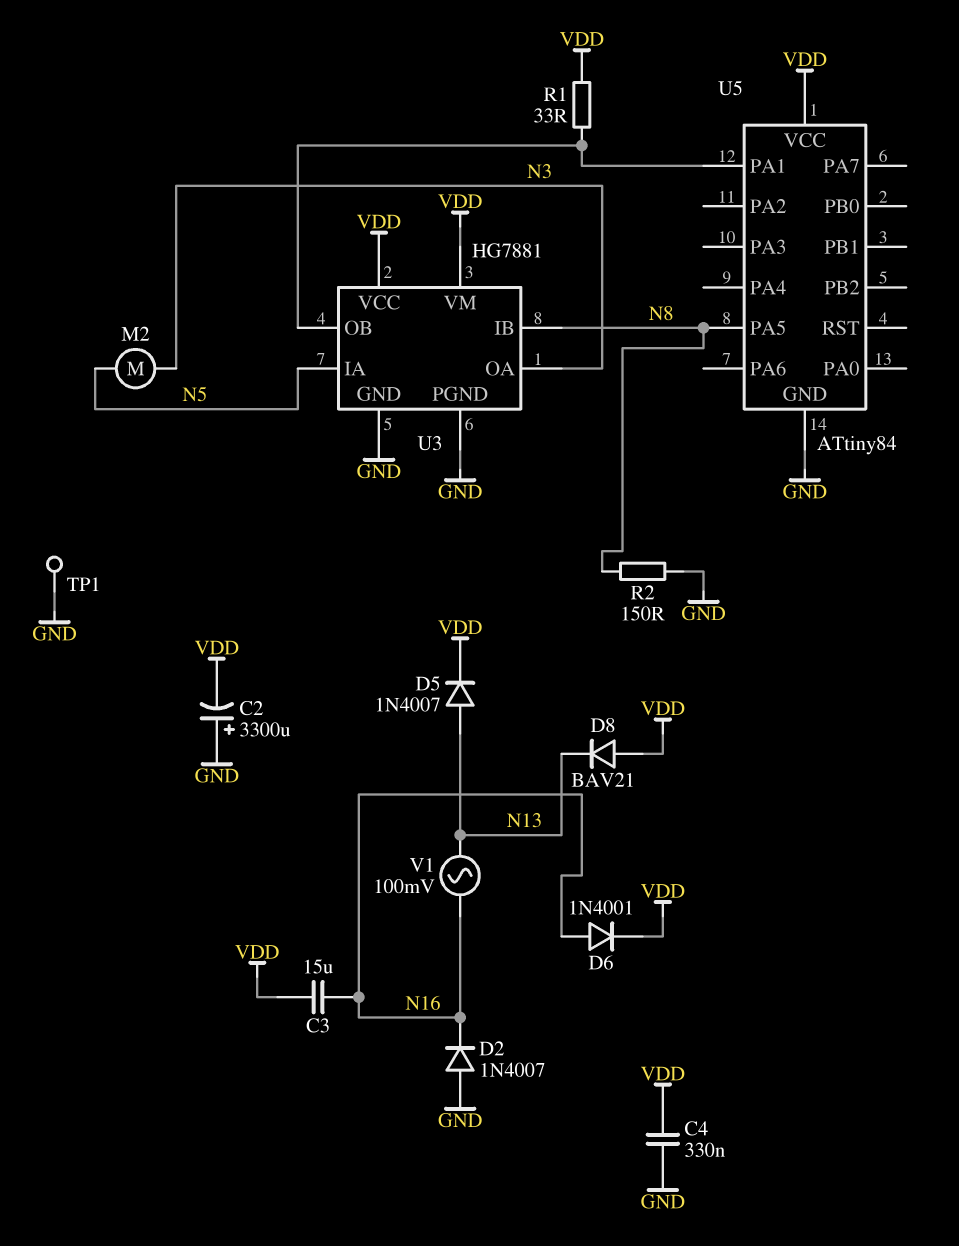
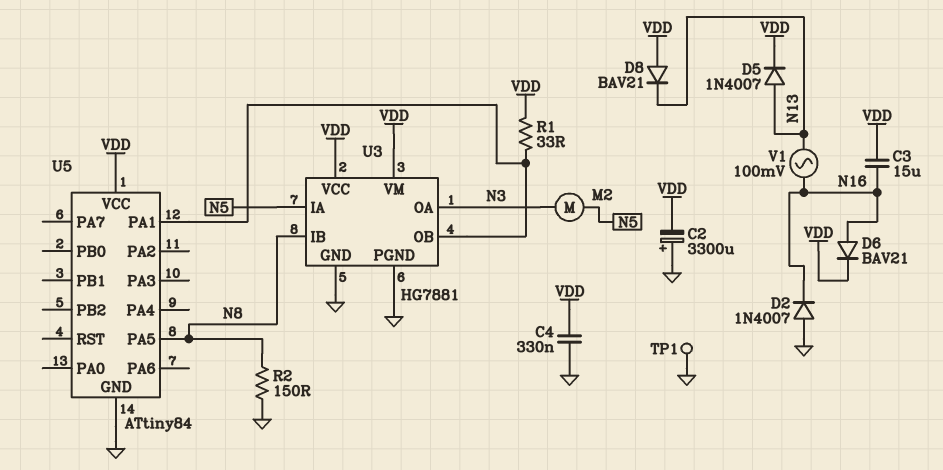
D6: diode 1N4001 (A N16, K VDD) -> diode BAV21 (A N16, K VDD)

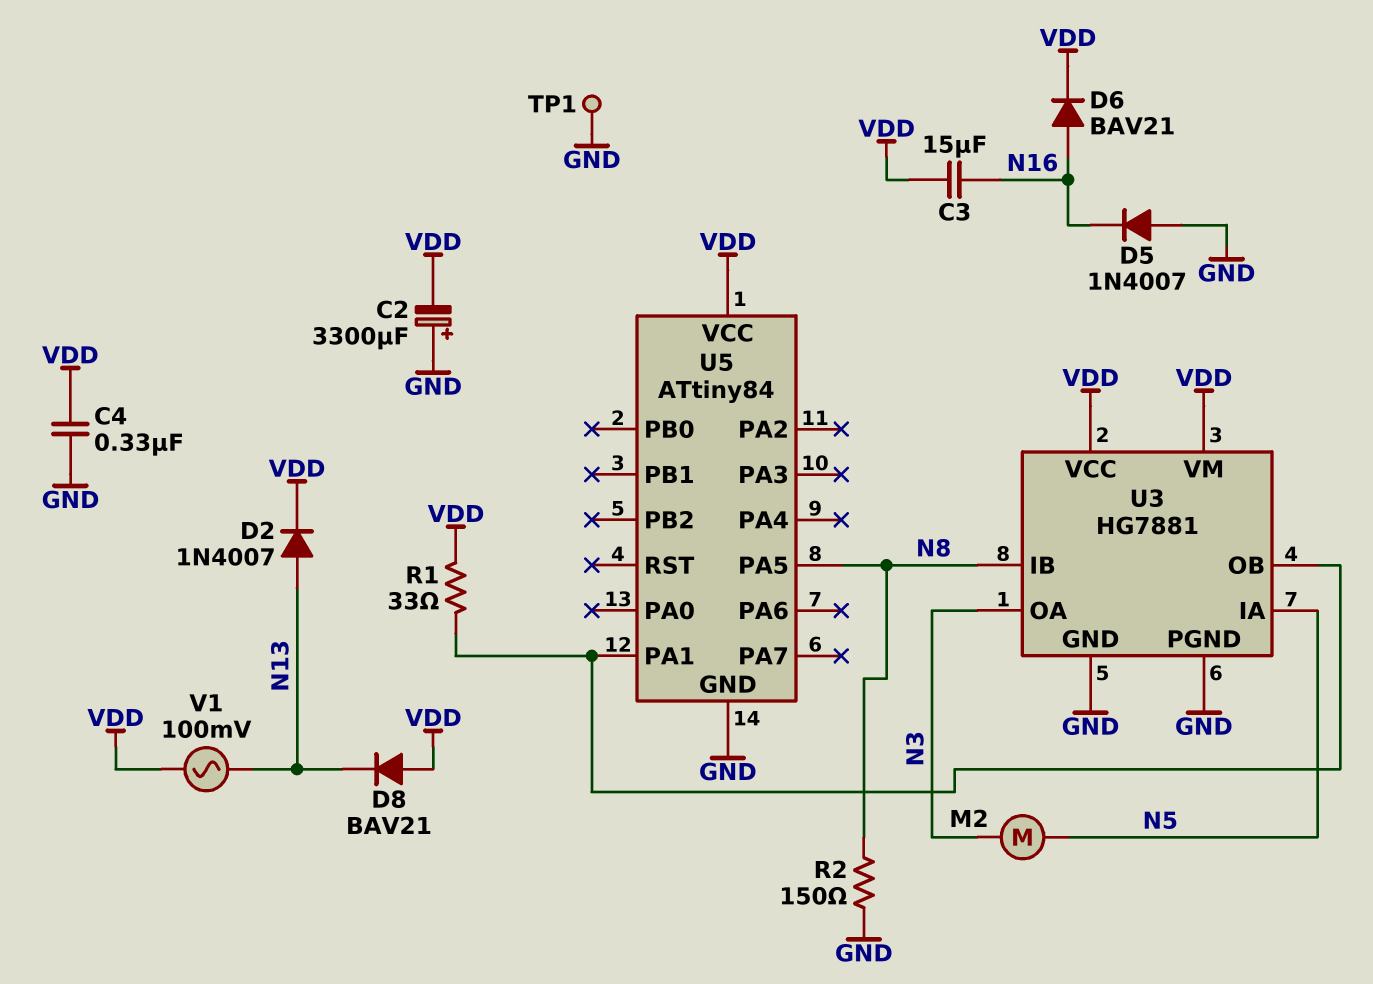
D2: diode 1N4007 (A GND, K N16) -> diode 1N4007 (A N13, K VDD)
D5: diode 1N4007 (A N13, K VDD) -> diode 1N4007 (A GND, K N16)
V1: AC 100mV (N13, N16) -> AC 100mV (N13, VDD)

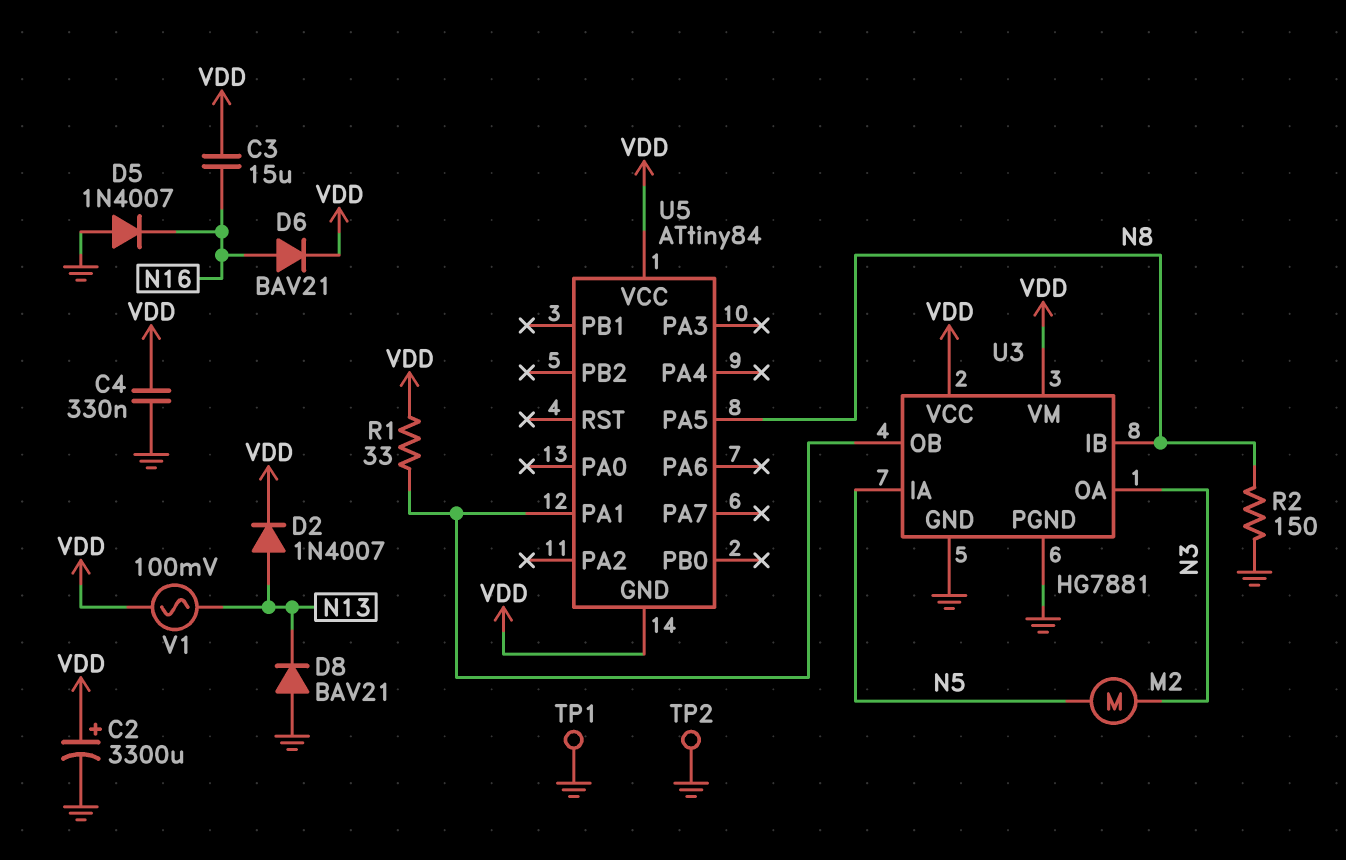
C2: 3300uF (plus GND, minus VDD) -> 3300uF (plus VDD, minus GND)
D8: diode BAV21 (A VDD, K N13) -> diode BAV21 (A GND, K N13)
TP2: none -> test point (GND)
U5 pin GND: GND -> VDD

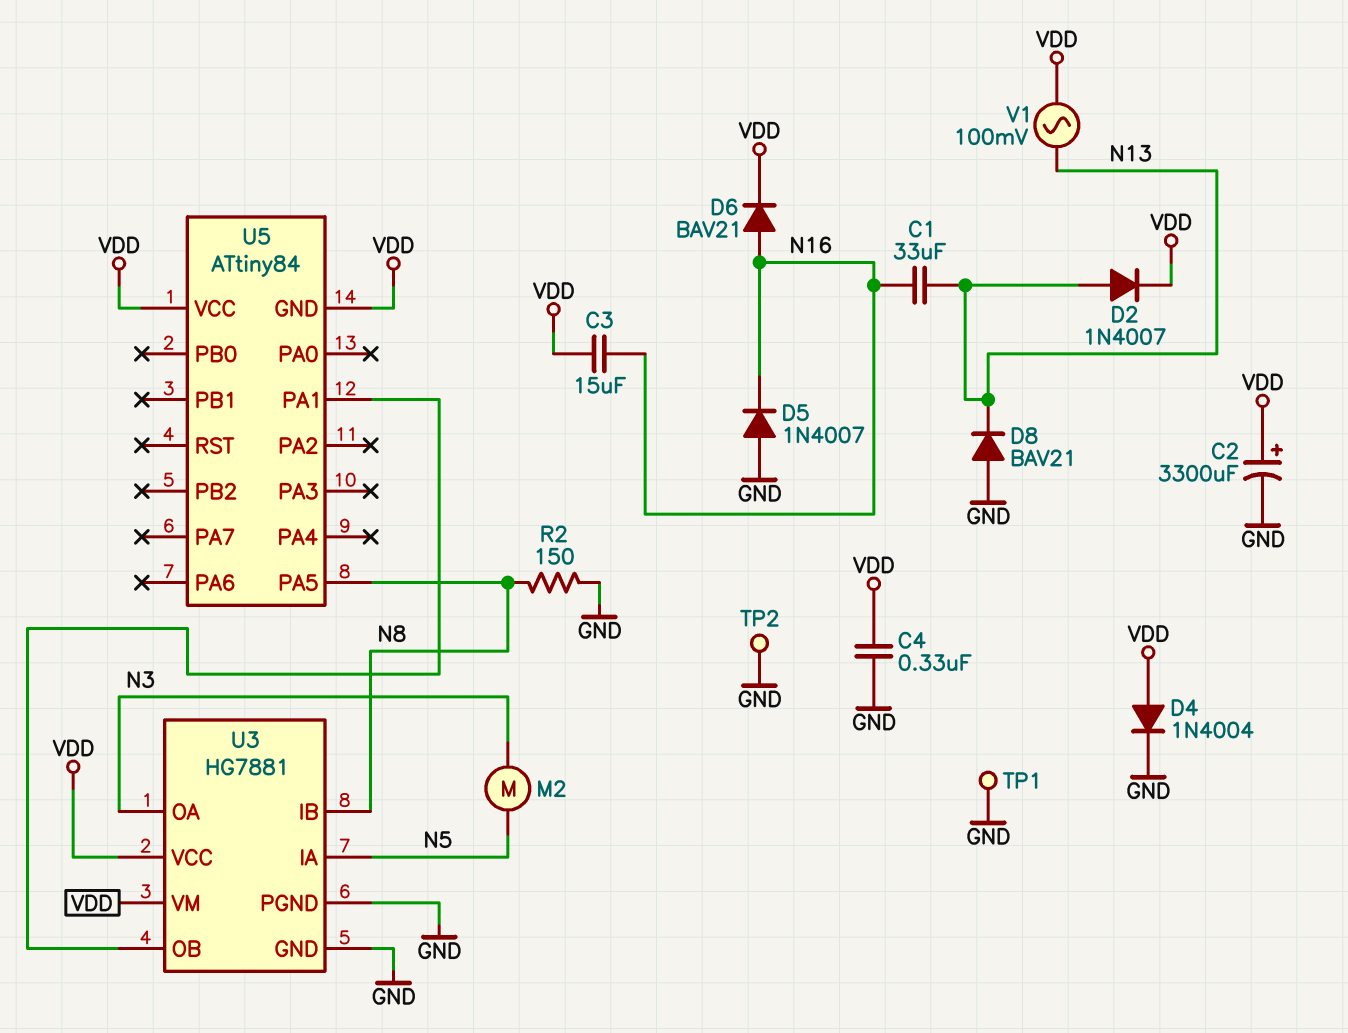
C1: none -> 33uF (N13, N16)
D4: none -> diode 1N4004 (A VDD, K GND)
R1: 33 (U3/OB, VDD) -> none

